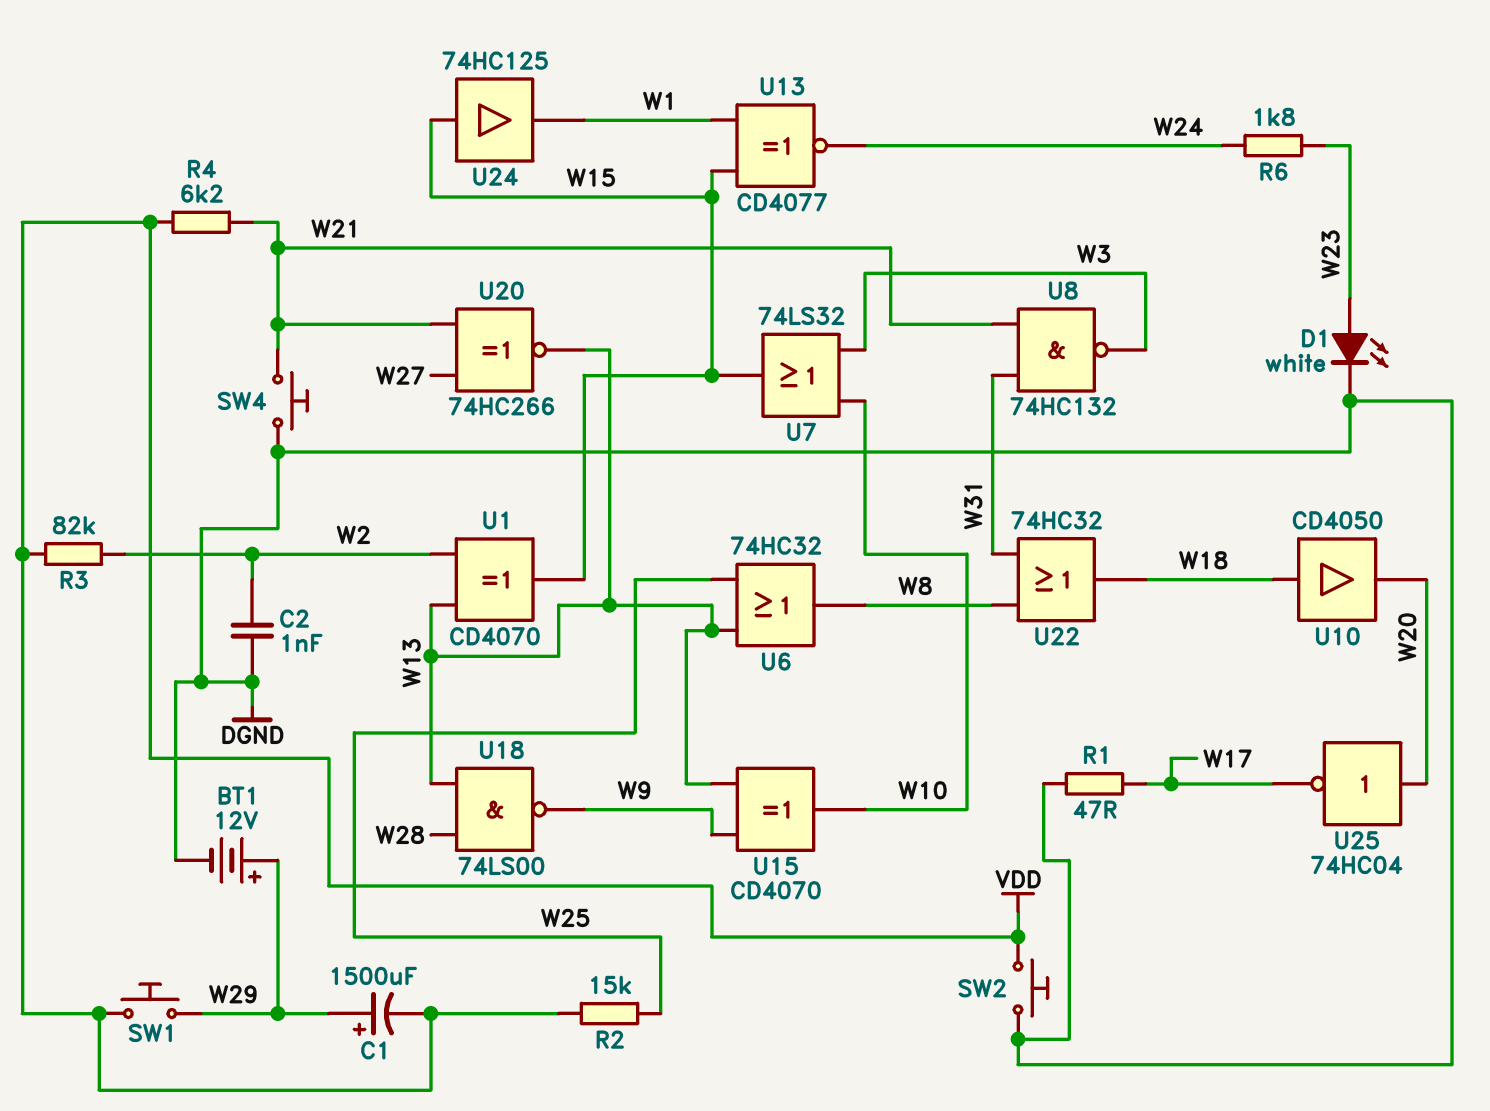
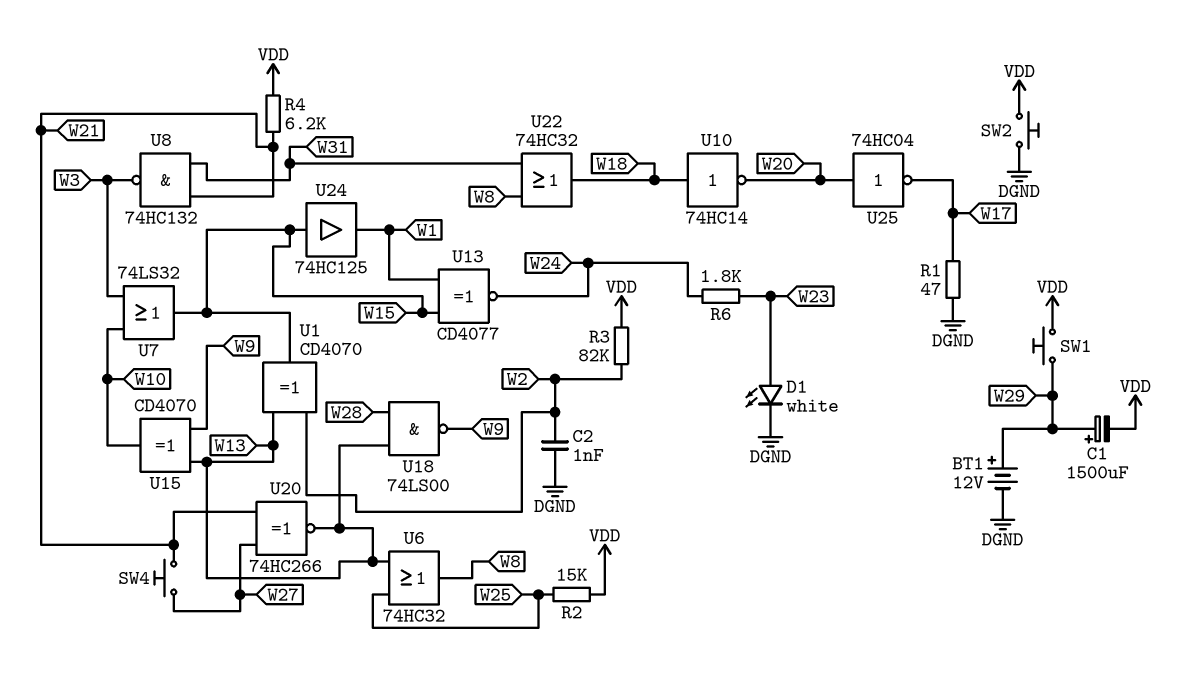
SW4: button (DGND, W21) -> button (W21, W27)
U10: buffer CD4050 (in W18, out W20) -> NOT 74HC14 (in W18, out W20)

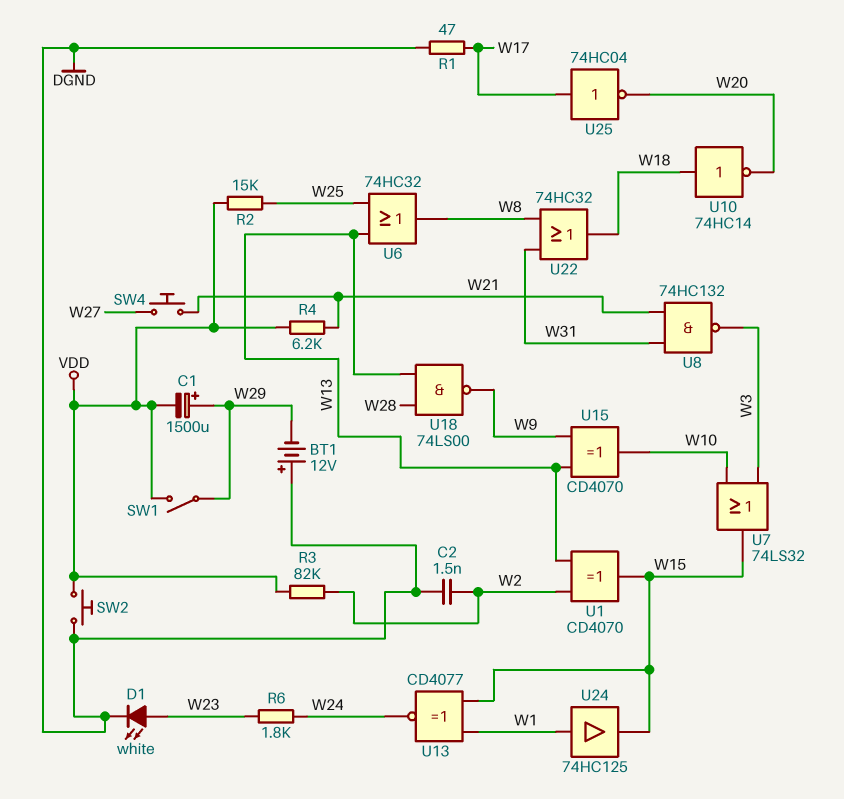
BT1: 12V (plus W29, minus DGND) -> 12V (plus DGND, minus W29)
C2: 1nF (DGND, W2) -> 1.5nF (DGND, W2)
SW1: button (VDD, W29) -> switch (VDD, W29)
U20: XNOR 74HC266 (in W21, in W27, out W13) -> none
U24: buffer 74HC125 (in W15, out W1) -> buffer 74HC125 (in W1, out W15)
U25: NOT 74HC04 (in W20, out W17) -> NOT 74HC04 (in W17, out W20)

